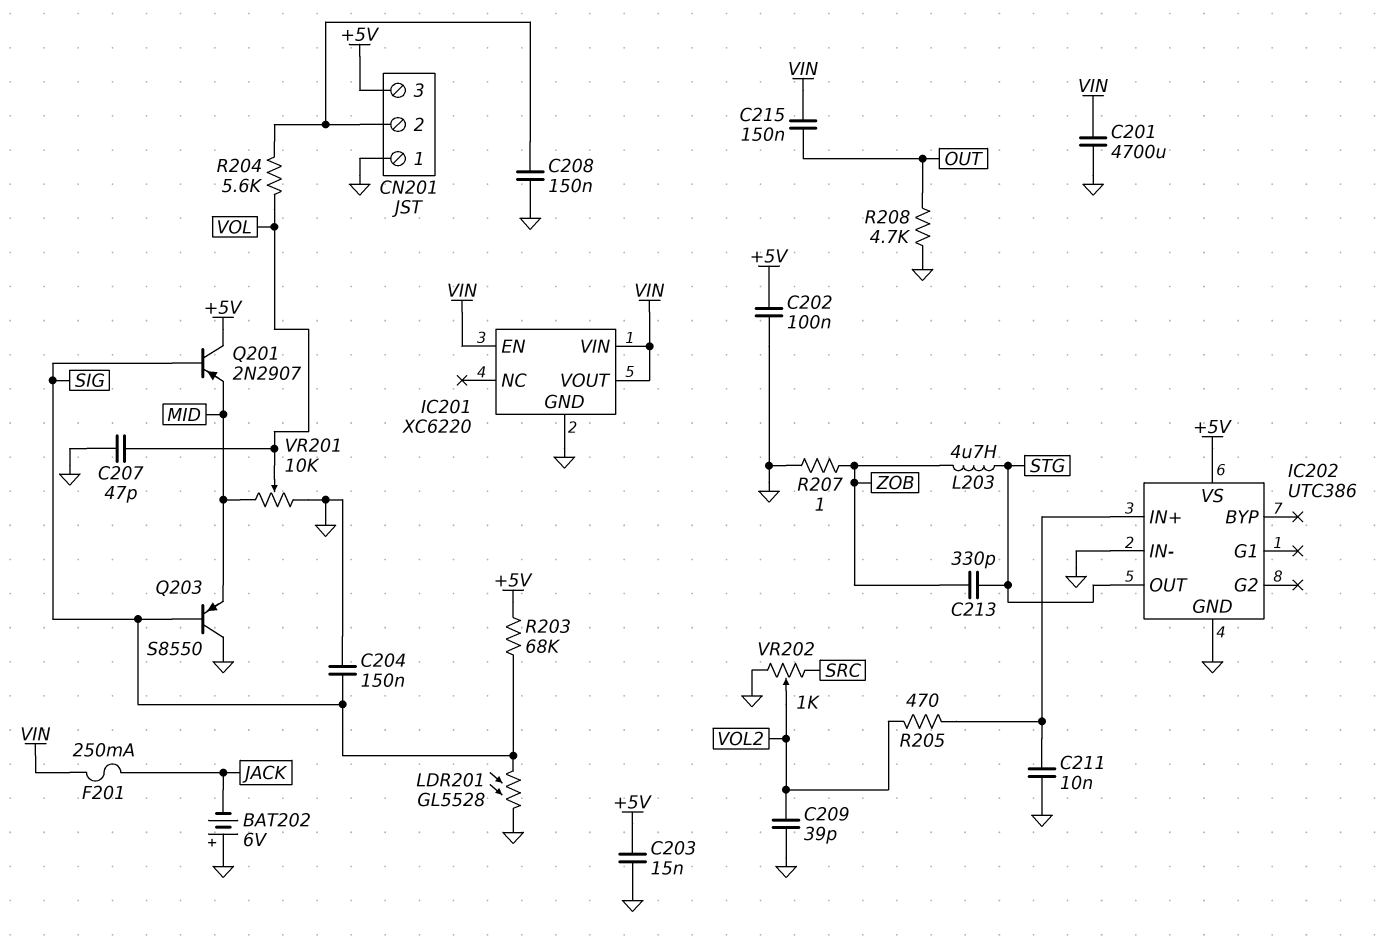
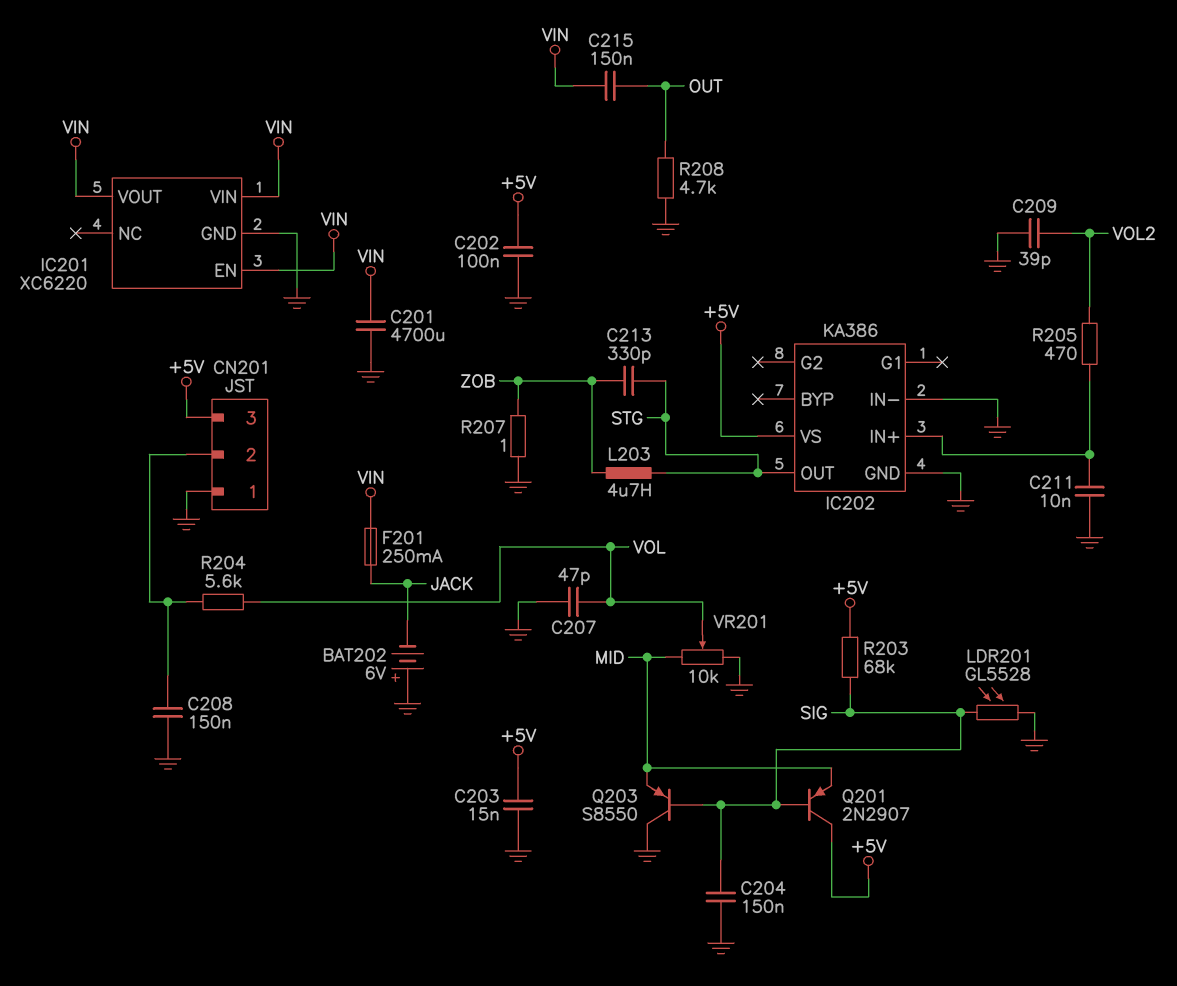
IC202: UTC386 -> KA386
VR202: 1k (GND, SRC, wiper VOL2) -> none

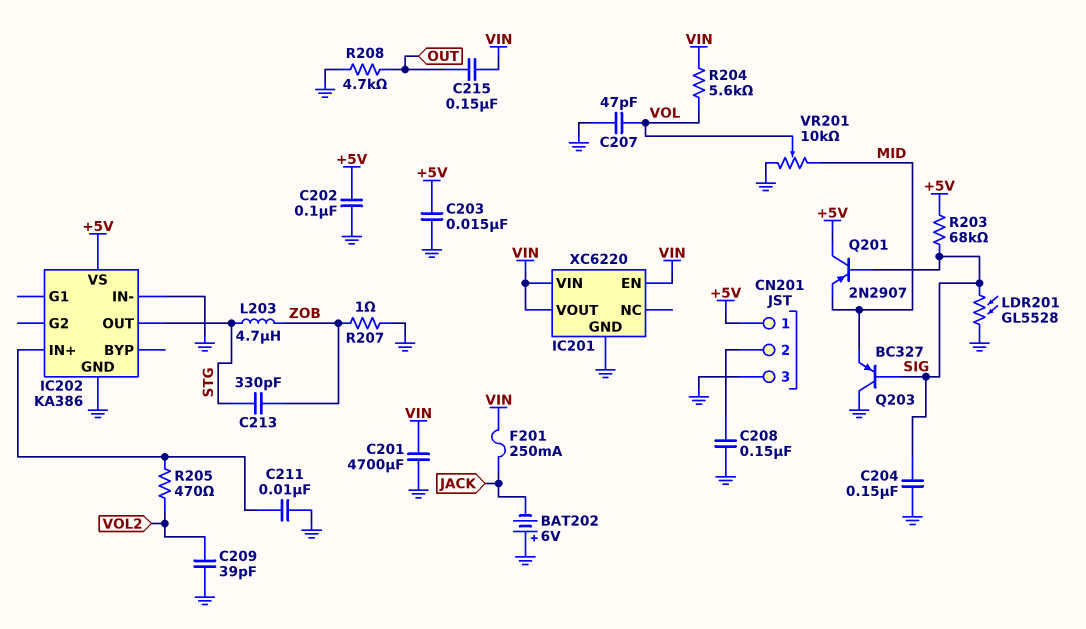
CN201 pin 1: GND -> +5V
CN201 pin 3: +5V -> GND
Q203: PNP S8550 (B SIG, C GND, E MID) -> PNP BC327 (B SIG, C GND, E MID)
R204: 5.6k (CN201/2, VOL) -> 5.6k (VIN, VOL)

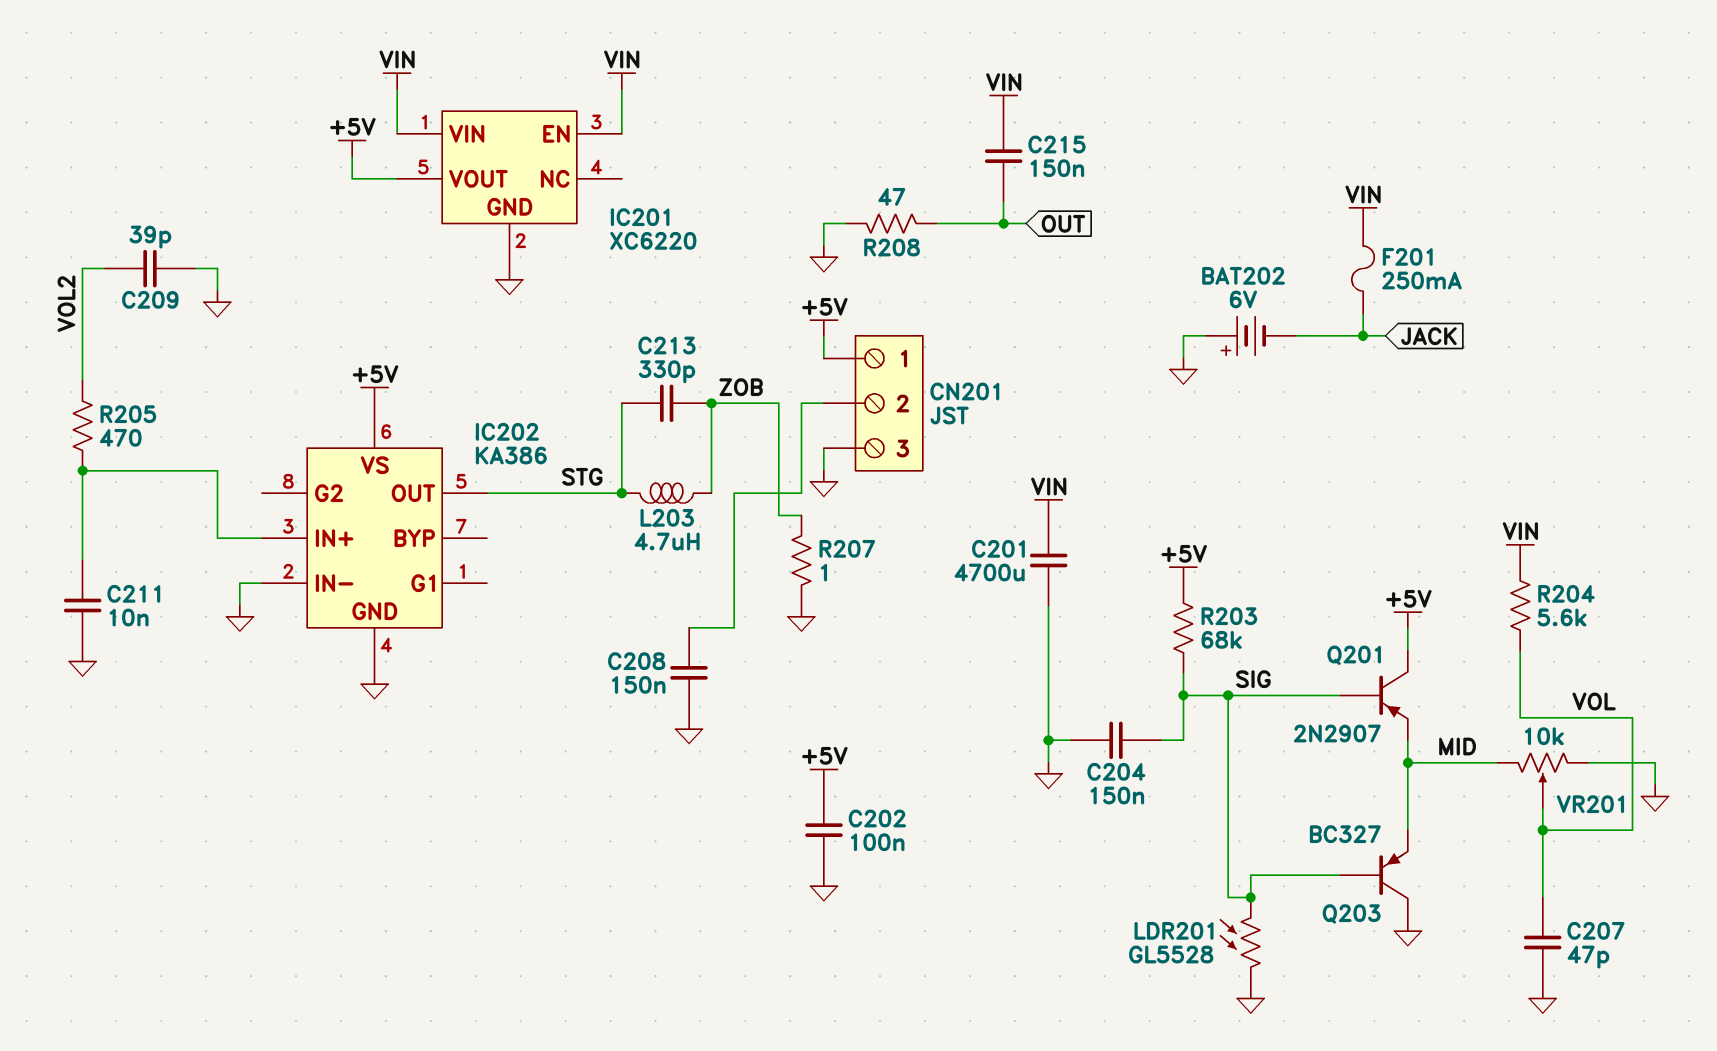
C203: 15nF (+5V, GND) -> none
IC201 pin VOUT: VIN -> +5V
R208: 4.7k (GND, OUT) -> 47 (GND, OUT)

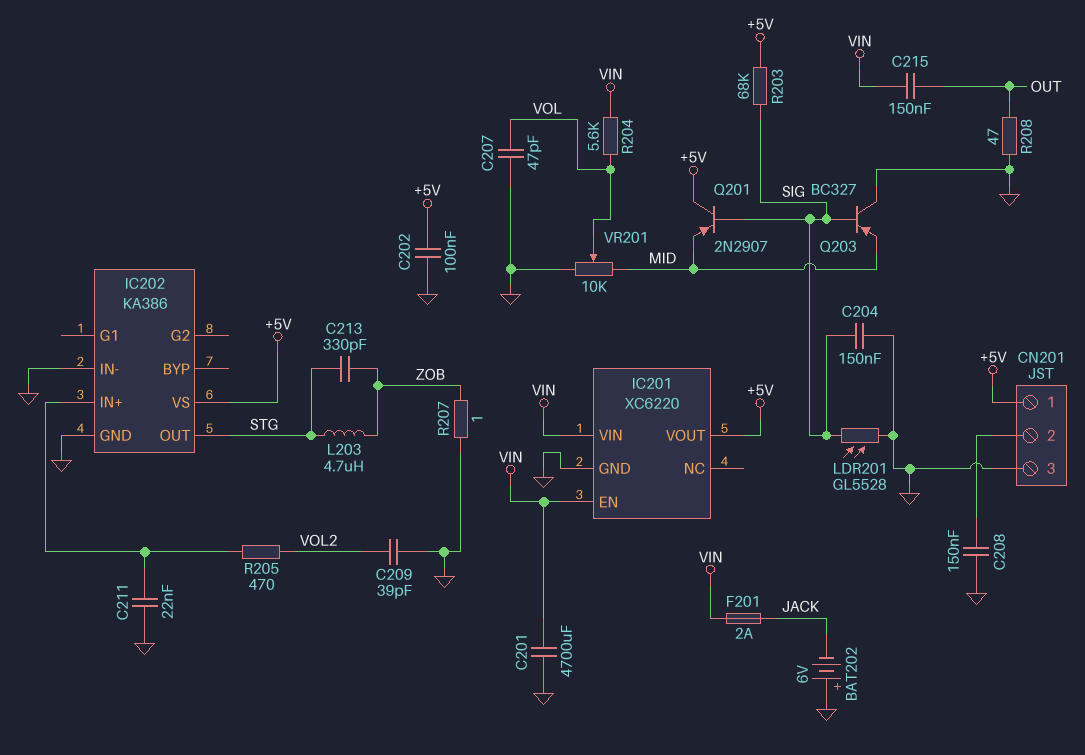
C211: 10nF (GND, IC202/IN+) -> 22nF (GND, IC202/IN+)
F201: 250mA (JACK, VIN) -> 2A (JACK, VIN)

